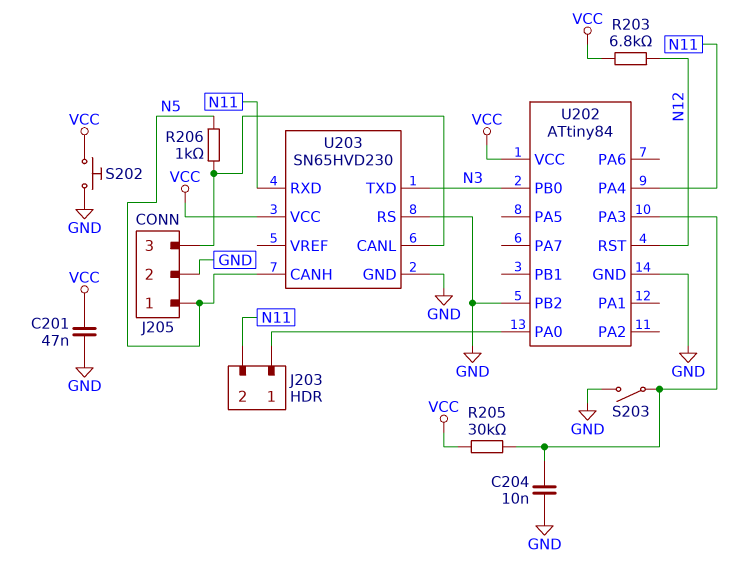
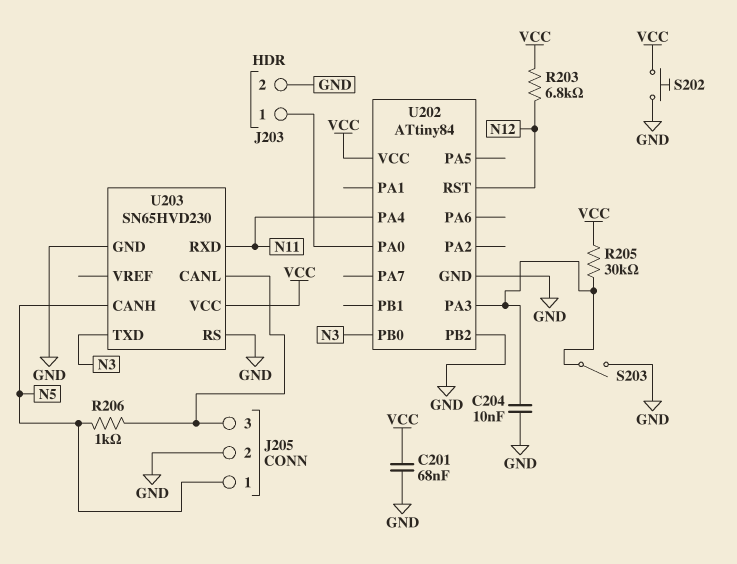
C201: 47nF (GND, VCC) -> 68nF (GND, VCC)
J203 pin 2: N11 -> GND

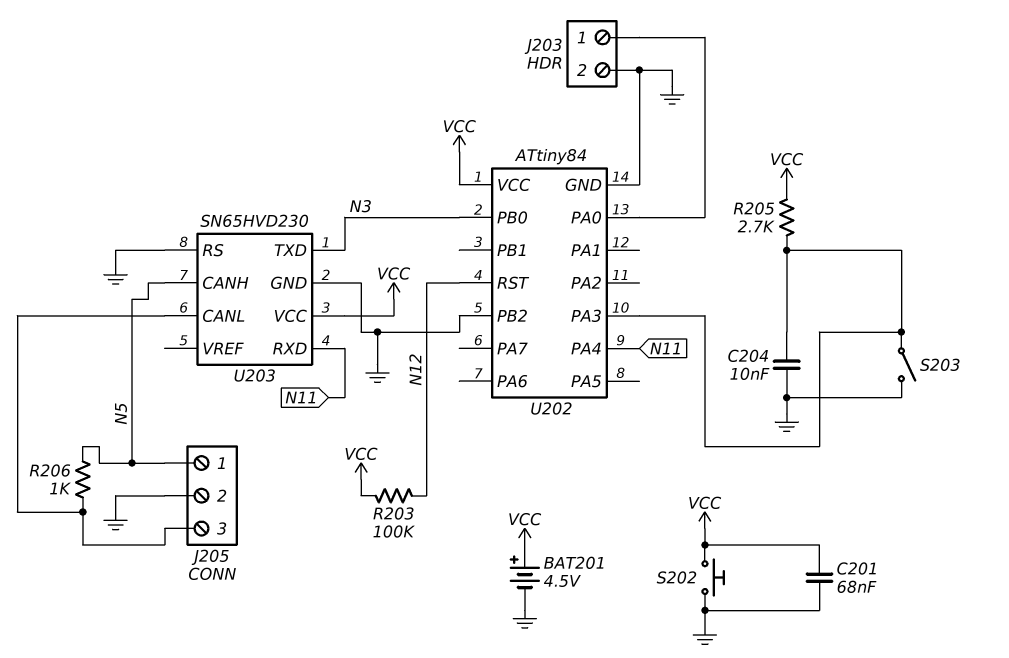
BAT201: none -> 4.5V (plus VCC, minus GND)
R203: 6.8k (N12, VCC) -> 100k (N12, VCC)
R205: 30k (U202/PA3, VCC) -> 2.7k (U202/PA3, VCC)

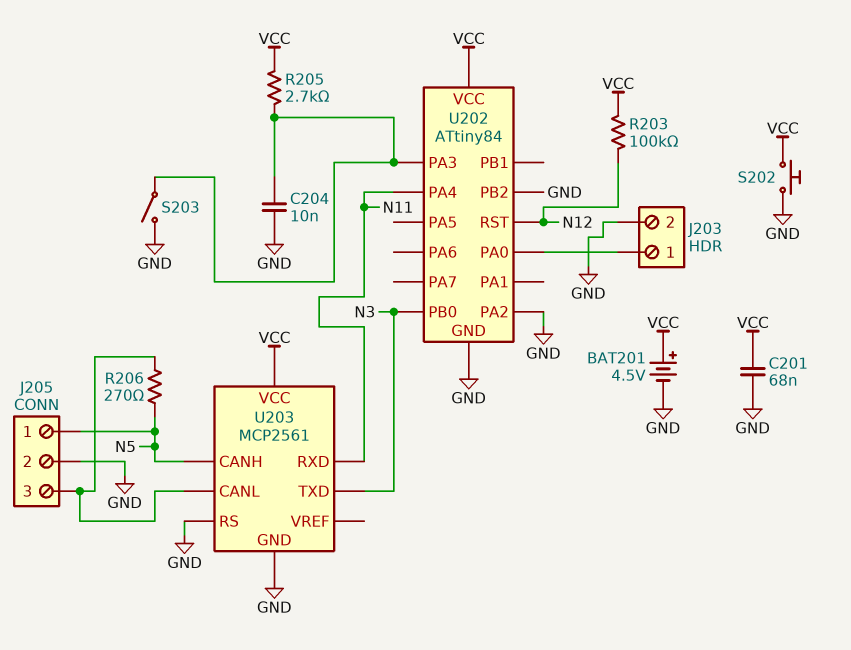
R206: 1k (J205/3, N5) -> 270 (J205/3, N5)
U202 pin PA2: none -> GND
U203: SN65HVD230 -> MCP2561

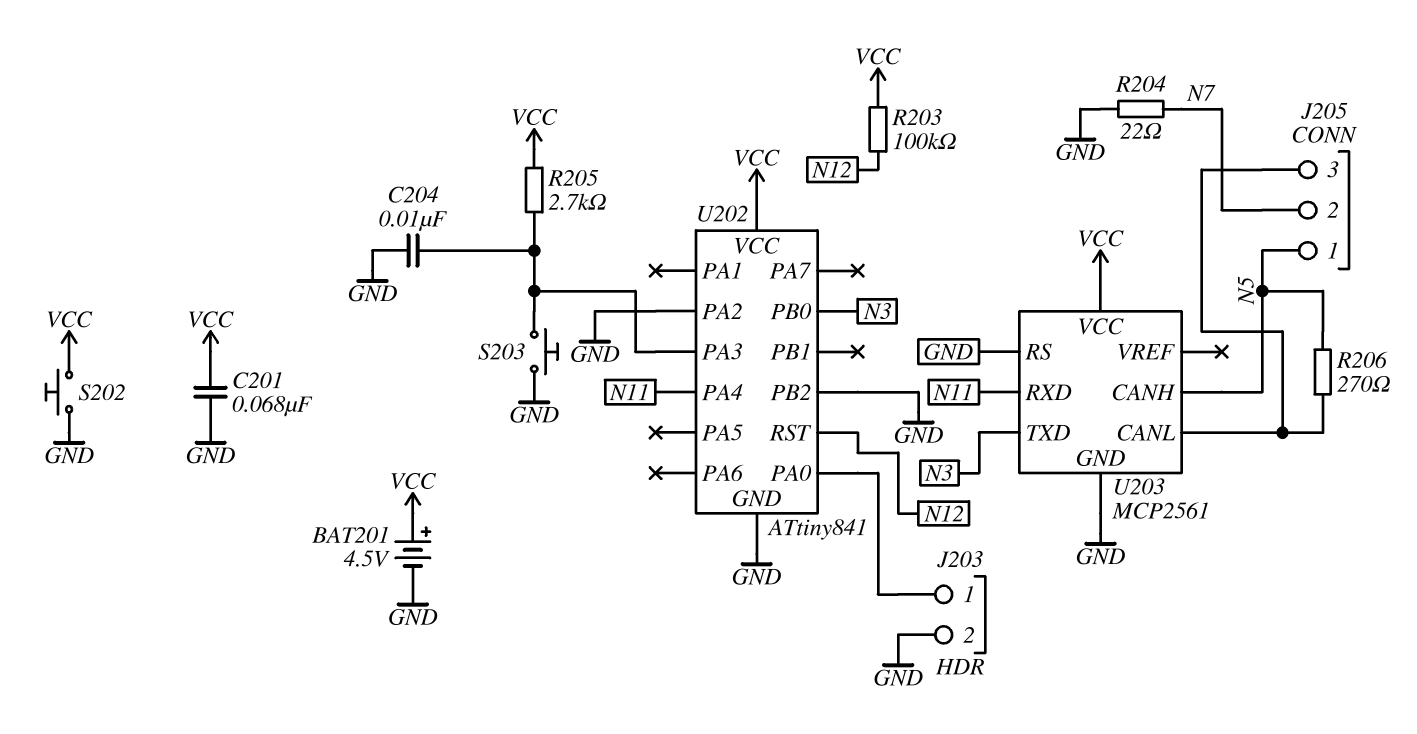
J205 pin 2: GND -> N7
R204: none -> 22 (GND, N7)
S203: switch (GND, U202/PA3) -> button (GND, U202/PA3)
U202: ATtiny84 -> ATtiny841

